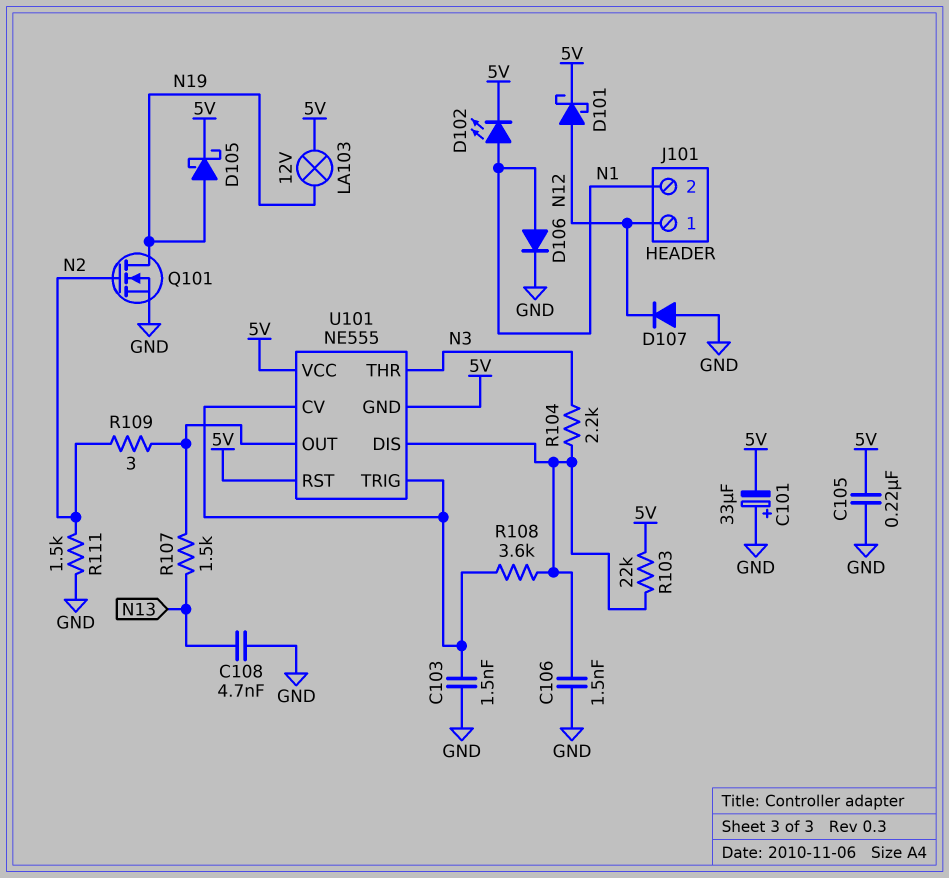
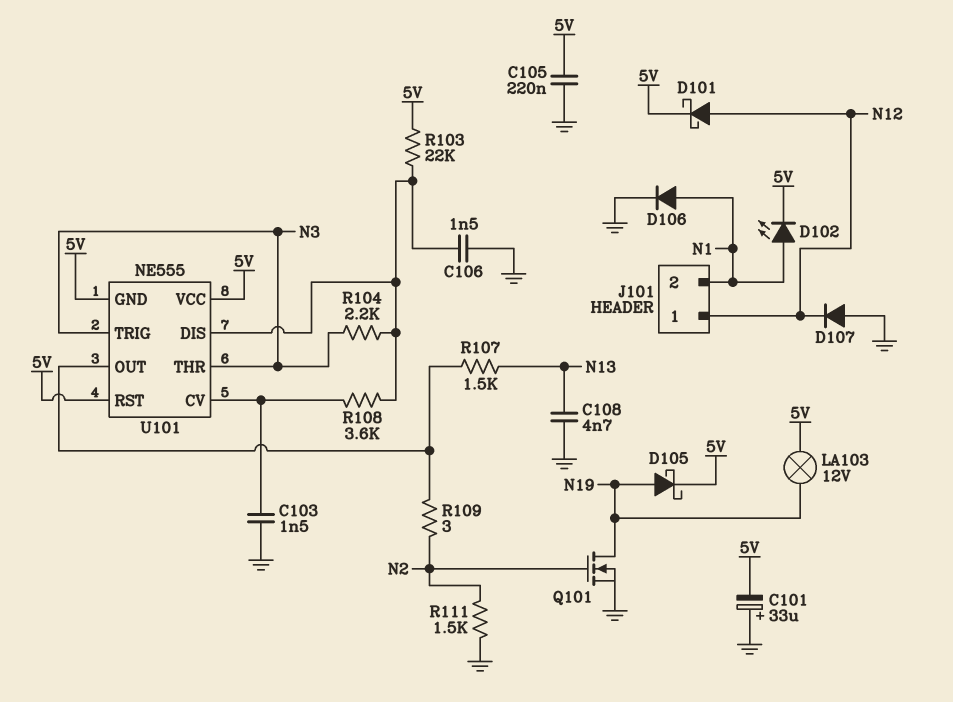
U101 pin TRIG: U101/CV -> N3

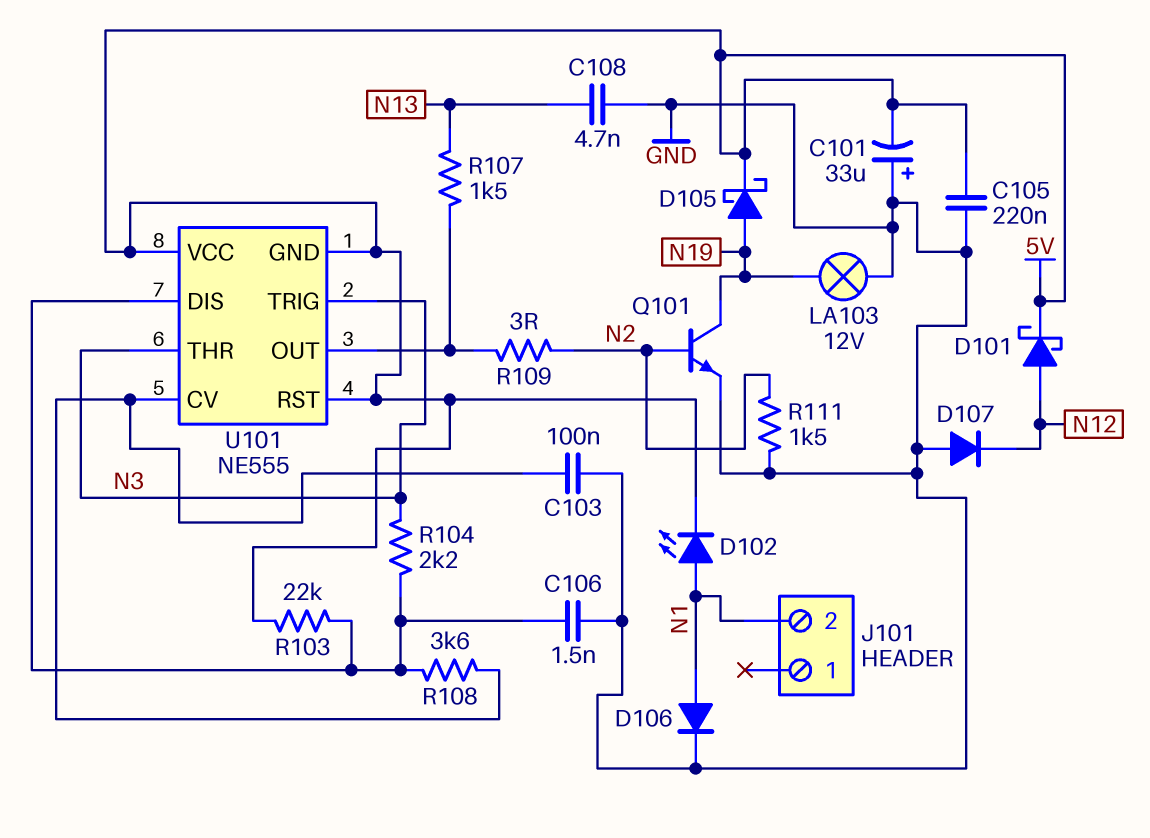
C103: 1.5nF (GND, U101/CV) -> 100nF (GND, U101/CV)
J101 pin 1: N12 -> none
LA103: lamp 12V (5V, N19) -> lamp 12V (GND, N19)
Q101: NMOS (G N2, D N19, S GND) -> NPN (B N2, C N19, E GND)

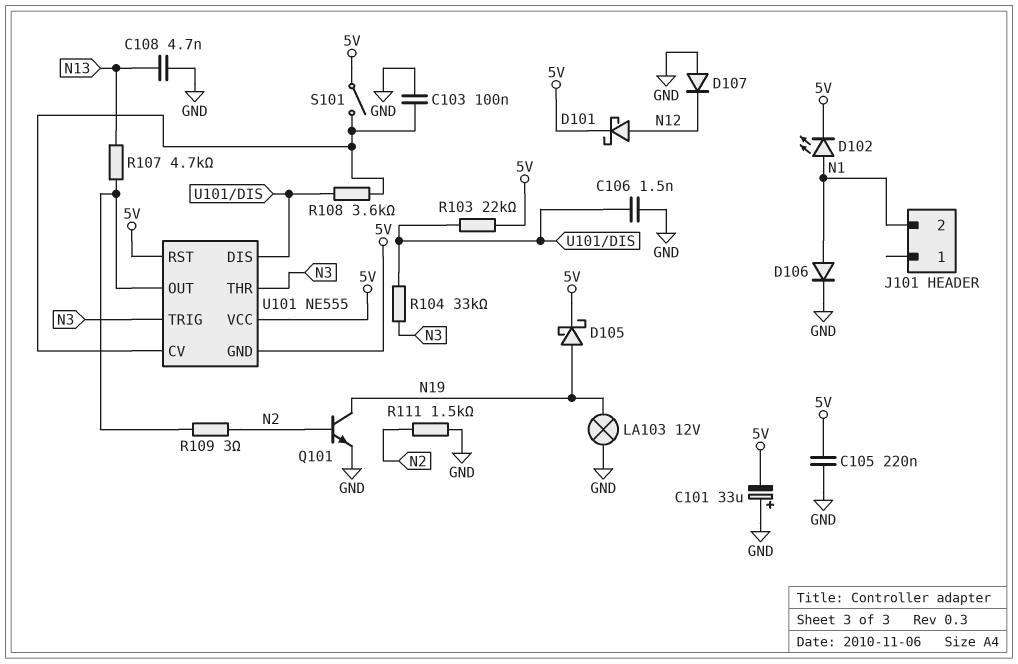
R104: 2.2k (N3, U101/DIS) -> 33k (N3, U101/DIS)
R107: 1.5k (N13, U101/OUT) -> 4.7k (N13, U101/OUT)
S101: none -> switch (5V, U101/CV)

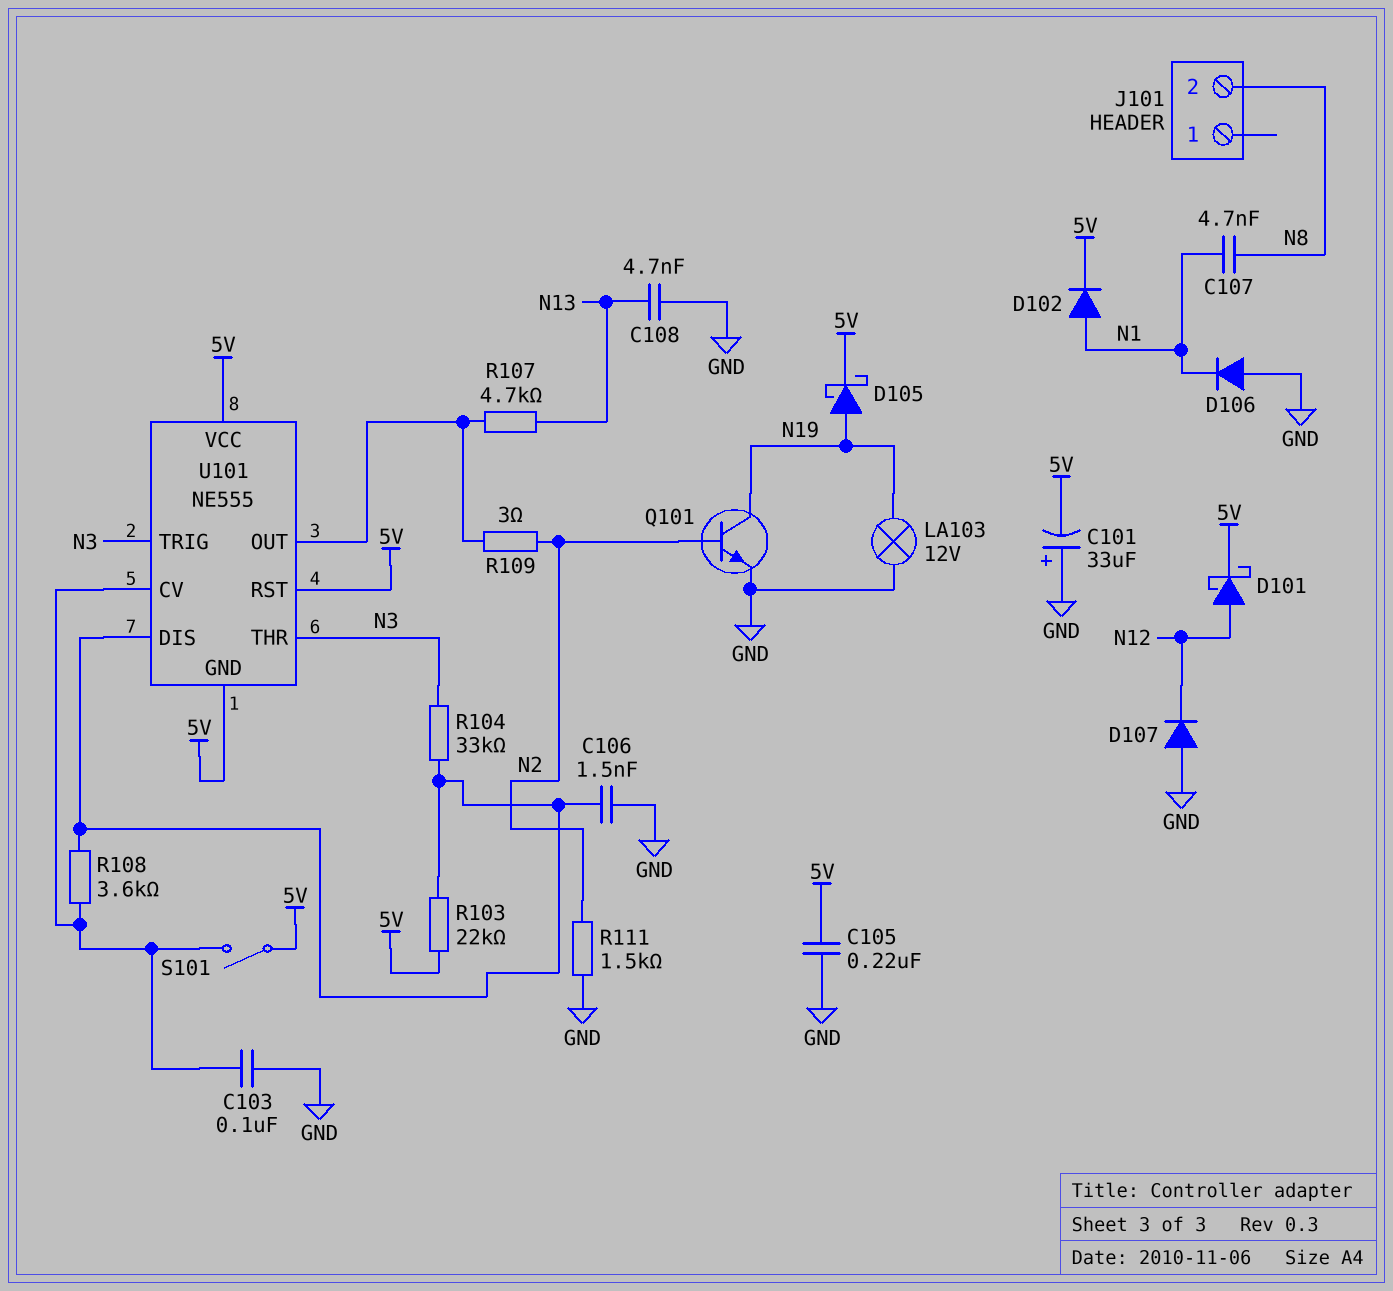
C107: none -> 4.7nF (N1, N8)
D102: LED (A N1, K 5V) -> diode (A N1, K 5V)
D106: diode (A N1, K GND) -> diode (A GND, K N1)
J101 pin 2: N1 -> N8

